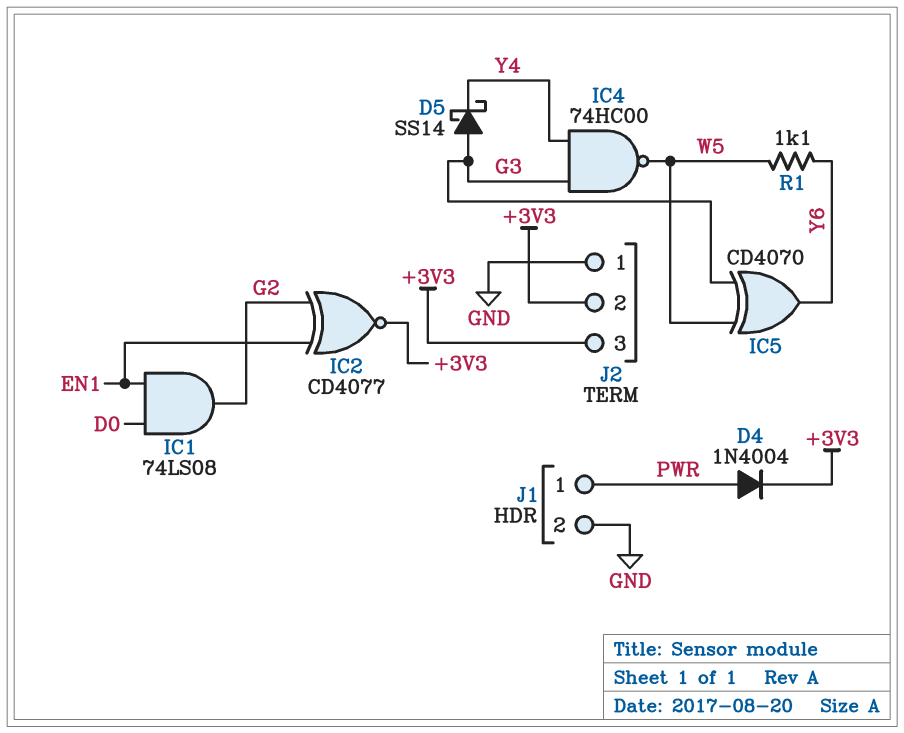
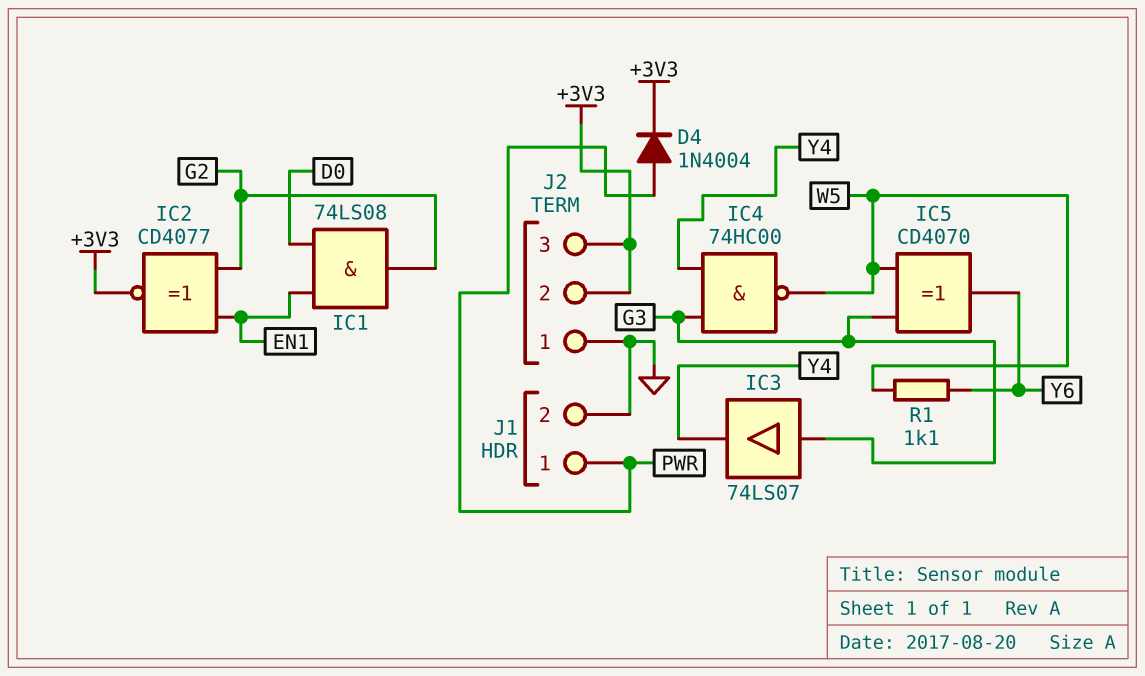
D5: schottky SS14 (A G3, K Y4) -> none
IC3: none -> buffer 74LS07 (in G3, out Y4)

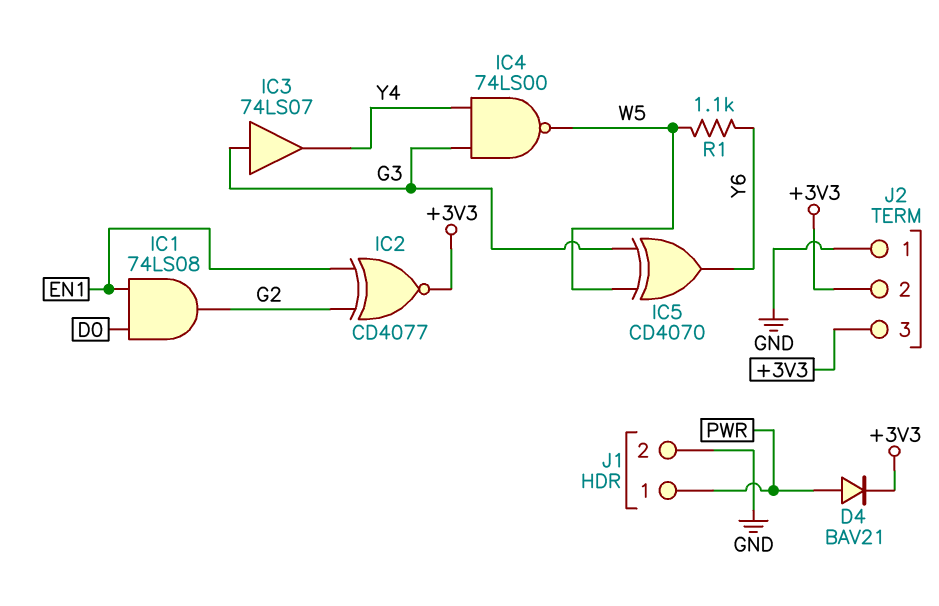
D4: diode 1N4004 (A PWR, K +3V3) -> diode BAV21 (A PWR, K +3V3)
IC4: NAND 74HC00 (in G3, in Y4, out W5) -> NAND 74LS00 (in G3, in Y4, out W5)

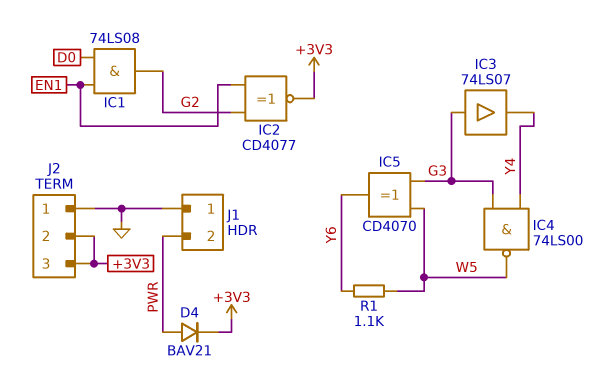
J1 pin 1: PWR -> GND
J1 pin 2: GND -> PWR

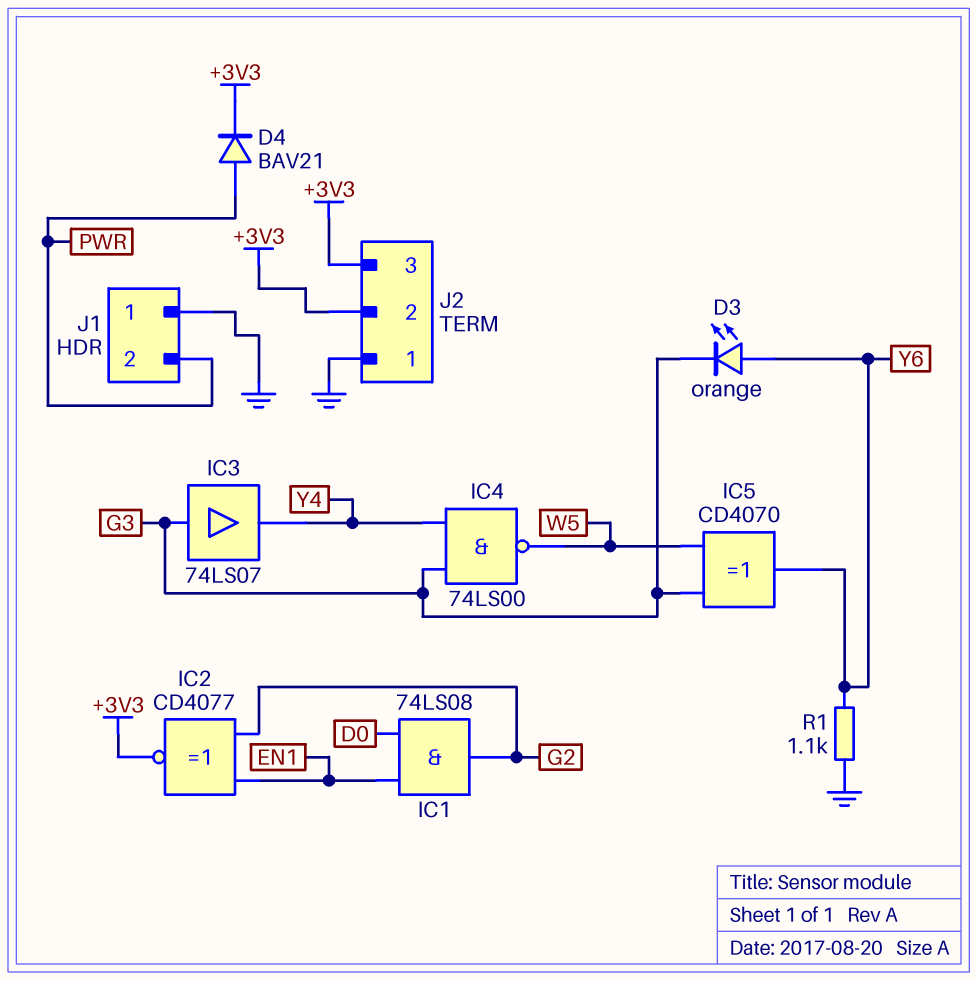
D3: none -> LED orange (A Y6, K G3)
R1: 1.1k (W5, Y6) -> 1.1k (GND, Y6)

